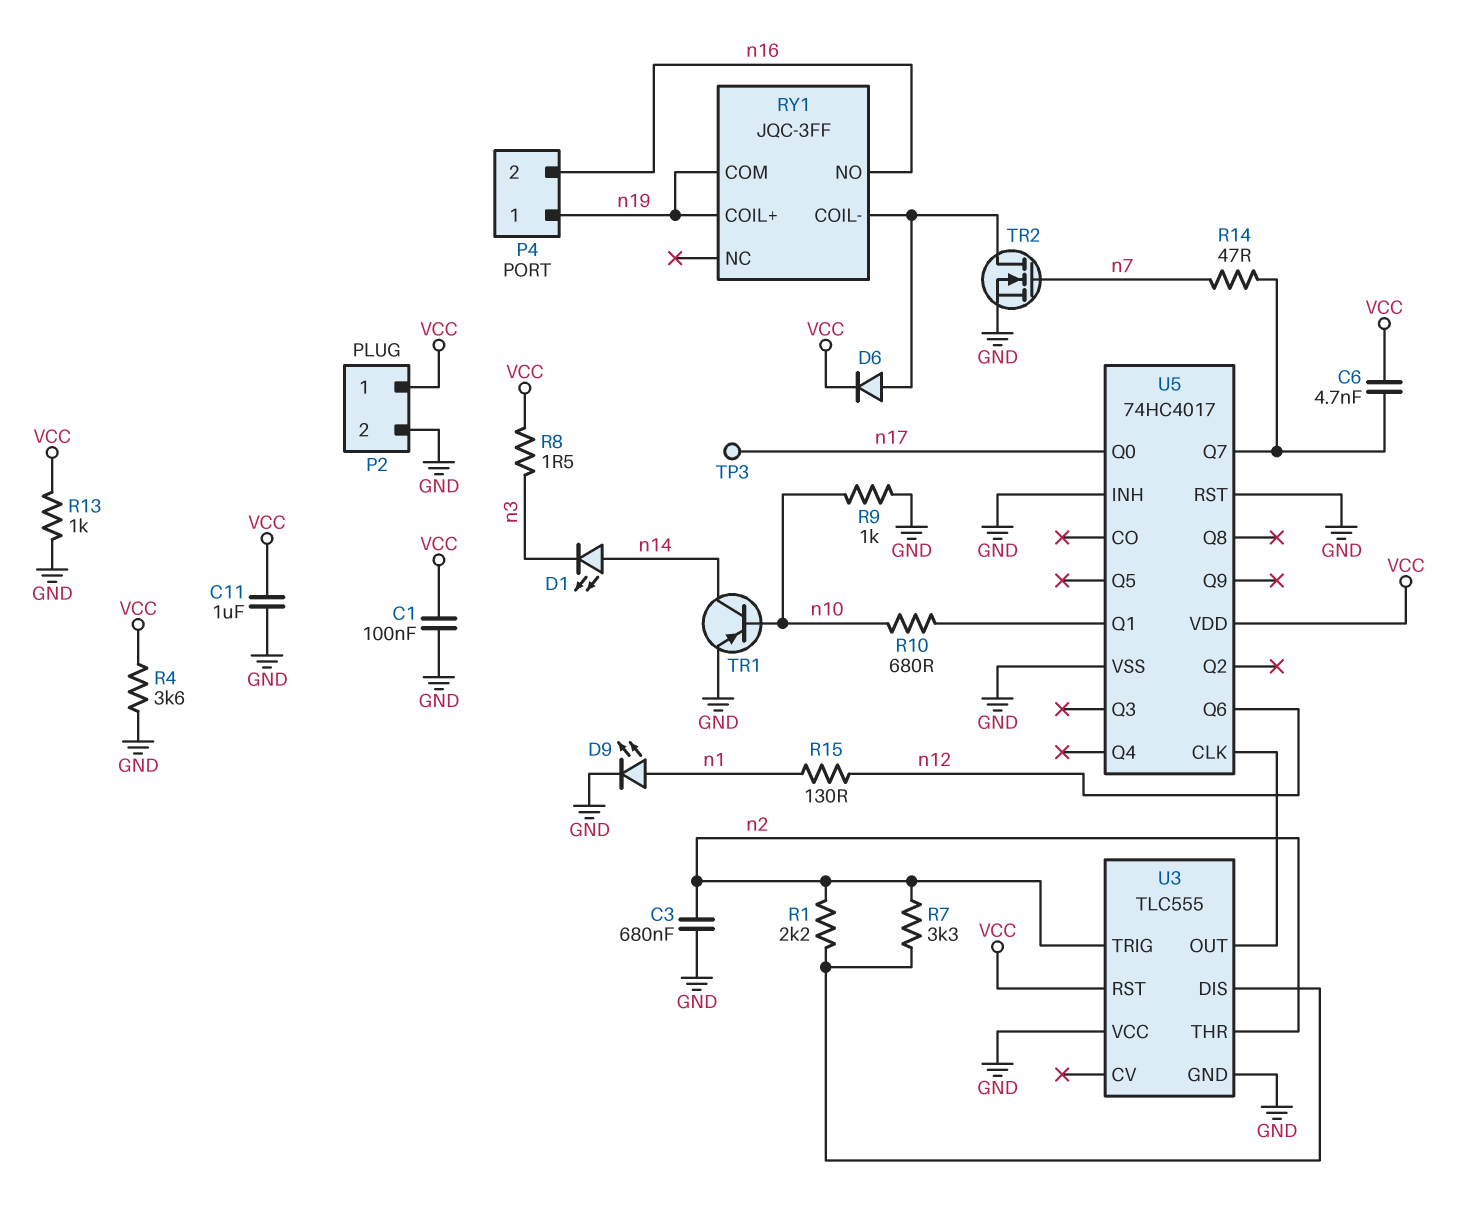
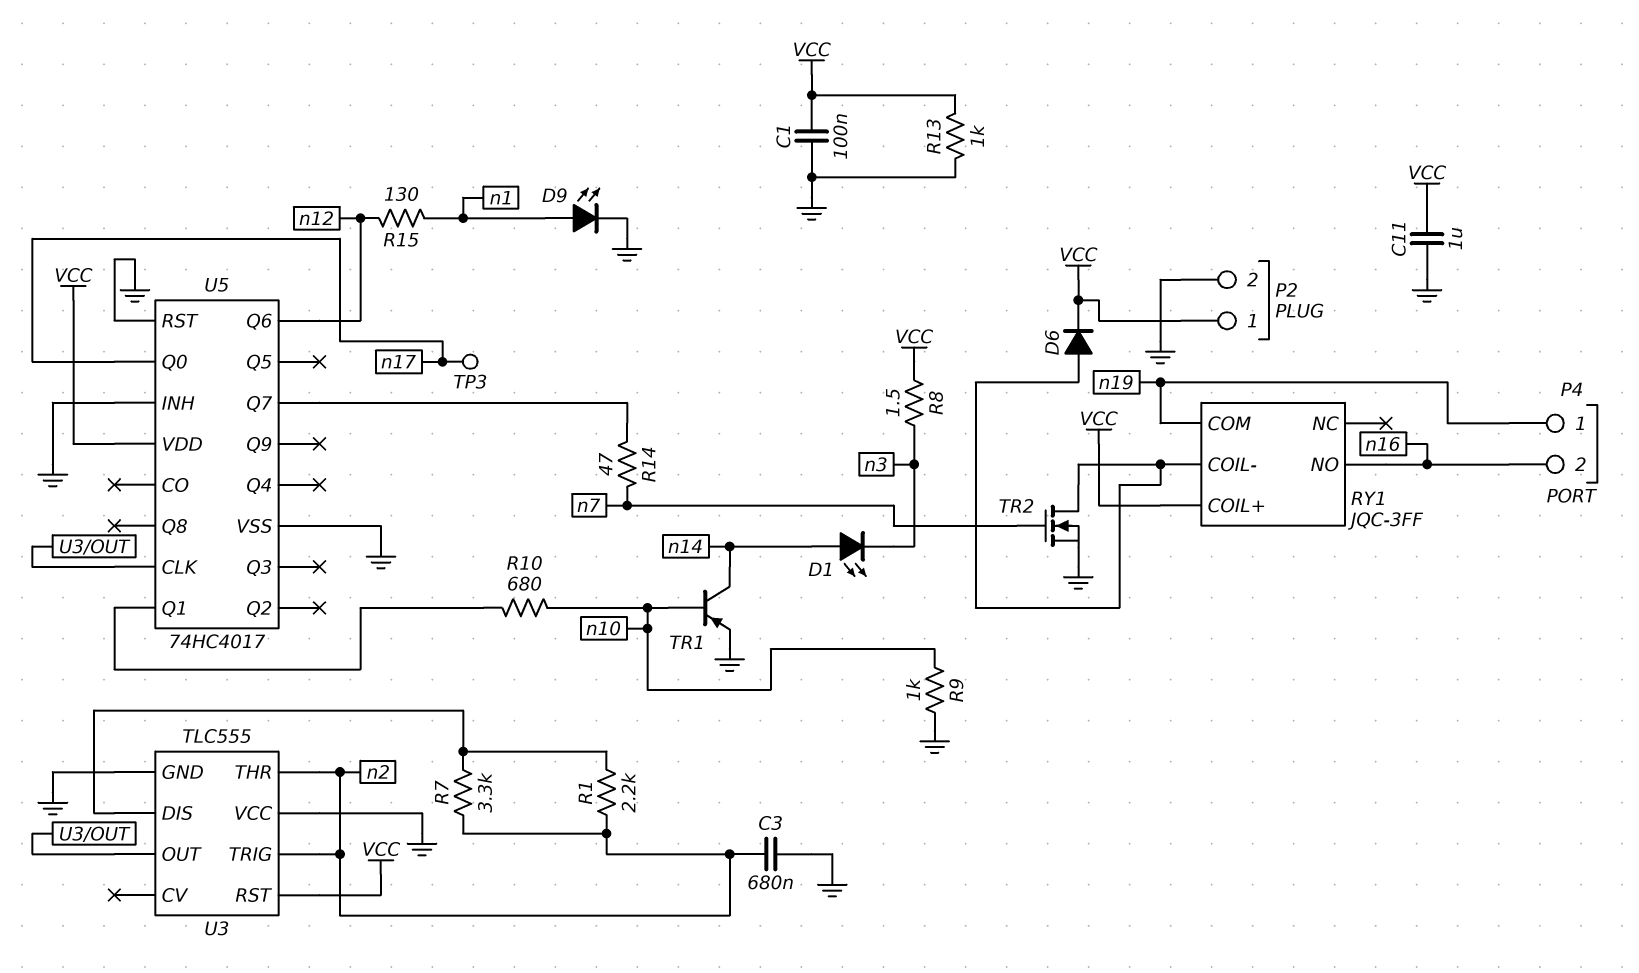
C6: 4.7nF (U5/Q7, VCC) -> none
R4: 3.6k (GND, VCC) -> none
RY1 pin COIL+: n19 -> VCC

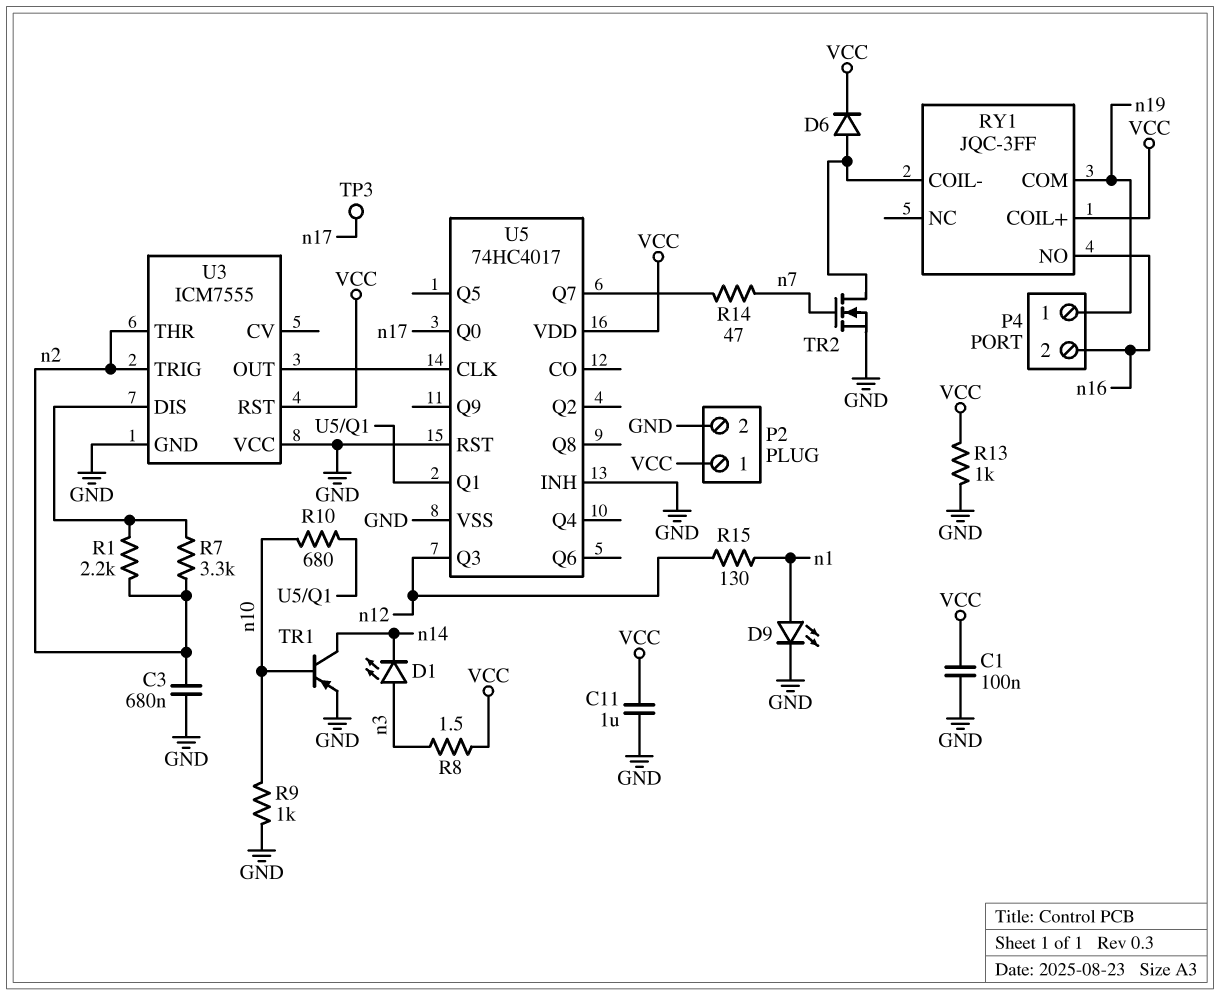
D1: LED (A n14, K n3) -> LED (A n3, K n14)
U3: TLC555 -> ICM7555
U5 pin Q3: none -> n12
U5 pin Q6: n12 -> none

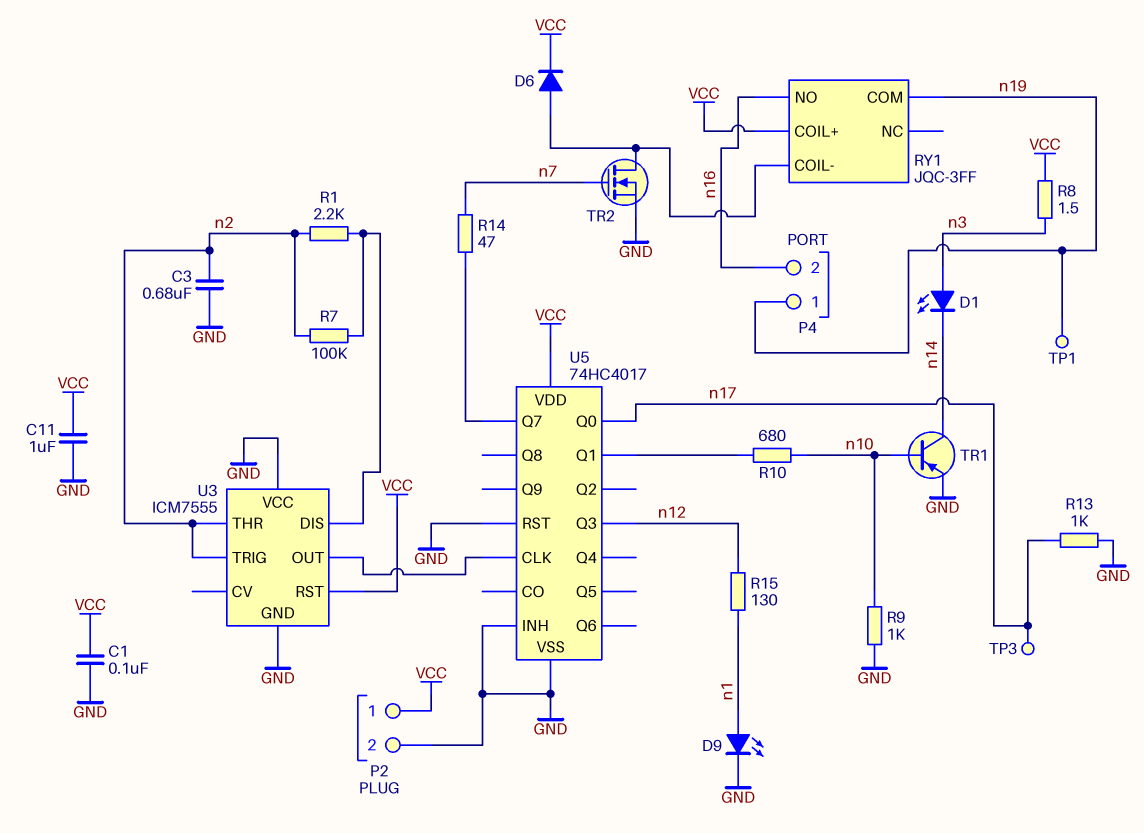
R7: 3.3k (U3/DIS, n2) -> 100k (U3/DIS, n2)
R13: 1k (GND, VCC) -> 1k (GND, n17)
TP1: none -> test point (n19)

